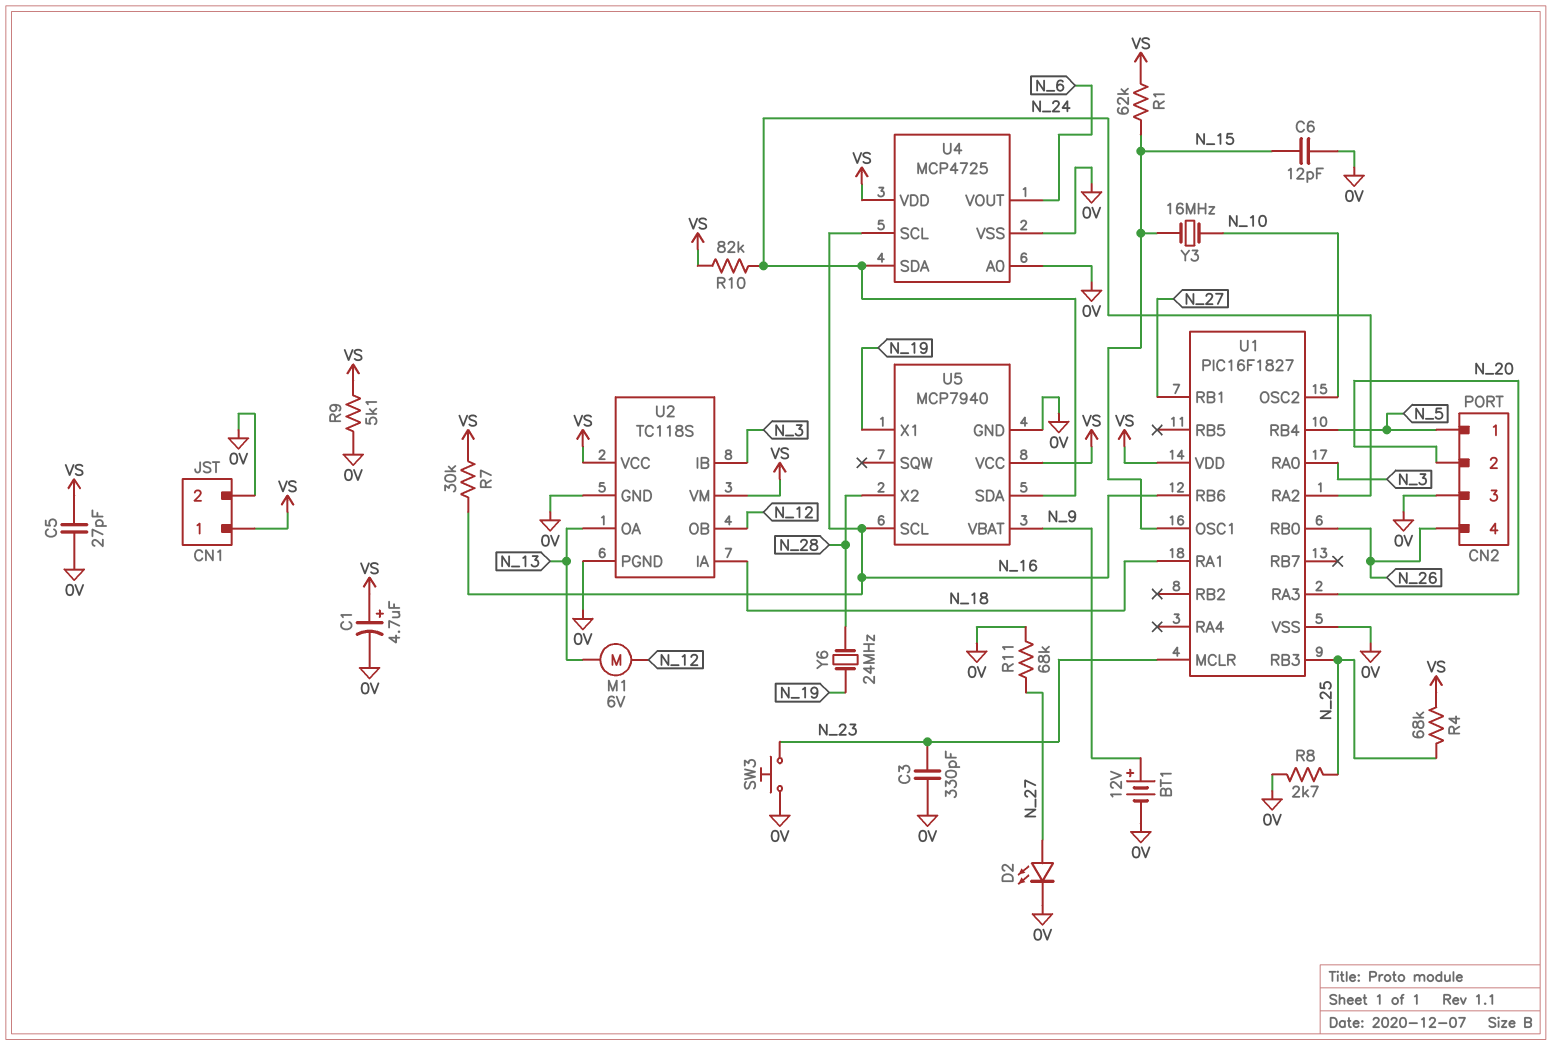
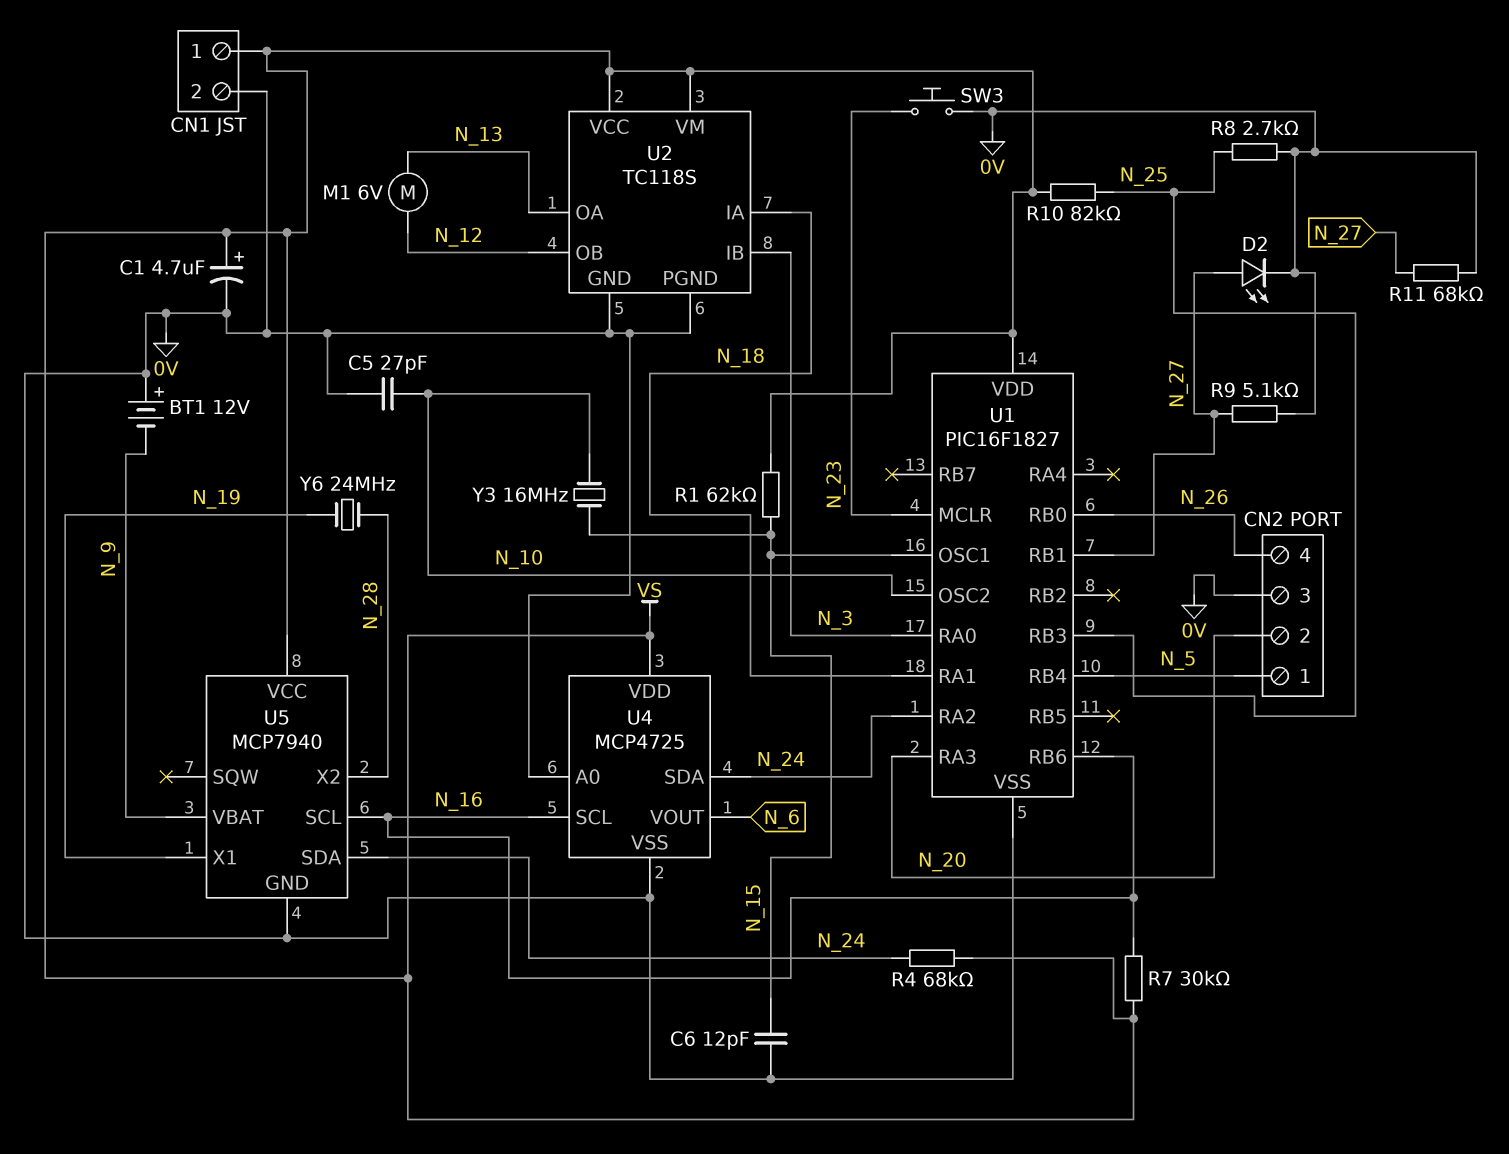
BT1: 12V (plus N_9, minus 0V) -> 12V (plus 0V, minus N_9)
C3: 330pF (0V, N_23) -> none
C5: 27pF (0V, VS) -> 27pF (0V, N_10)
R4: 68k (N_25, VS) -> 68k (N_24, VS)
R9: 5.1k (0V, VS) -> 5.1k (0V, N_27)
R10: 82k (N_24, VS) -> 82k (N_25, VS)

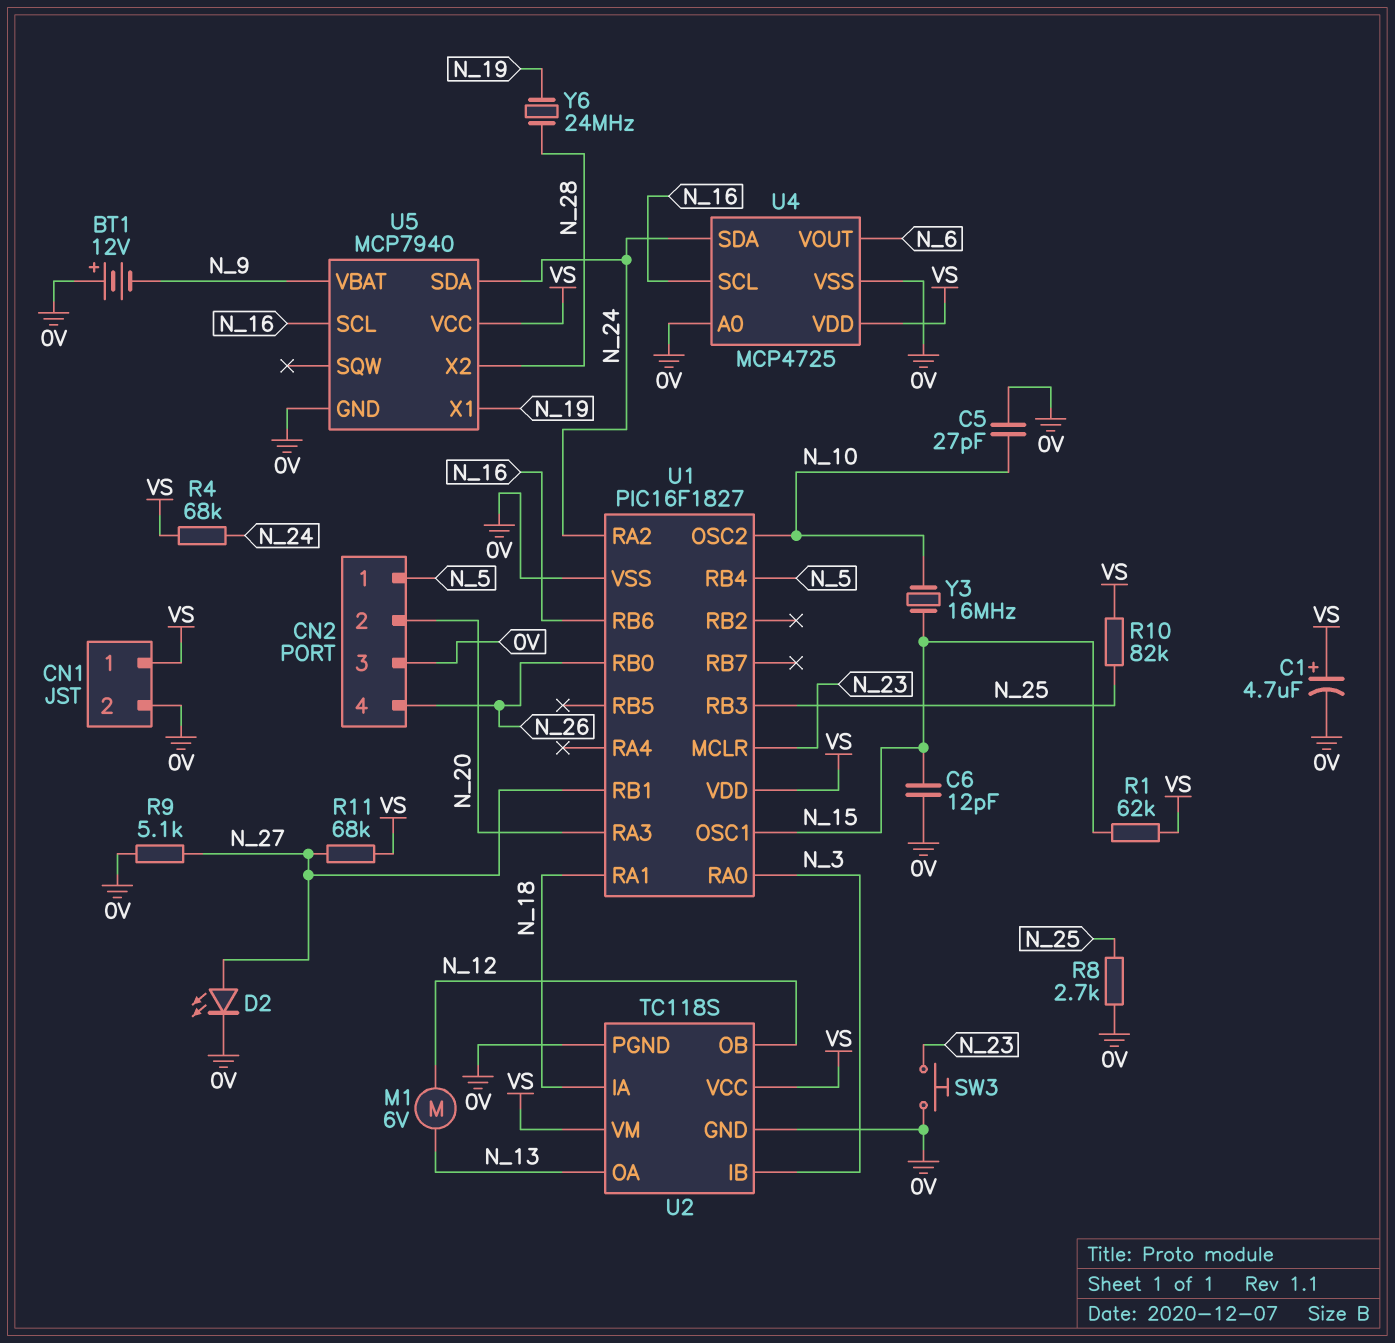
R7: 30k (N_16, VS) -> none
R11: 68k (0V, N_27) -> 68k (N_27, VS)

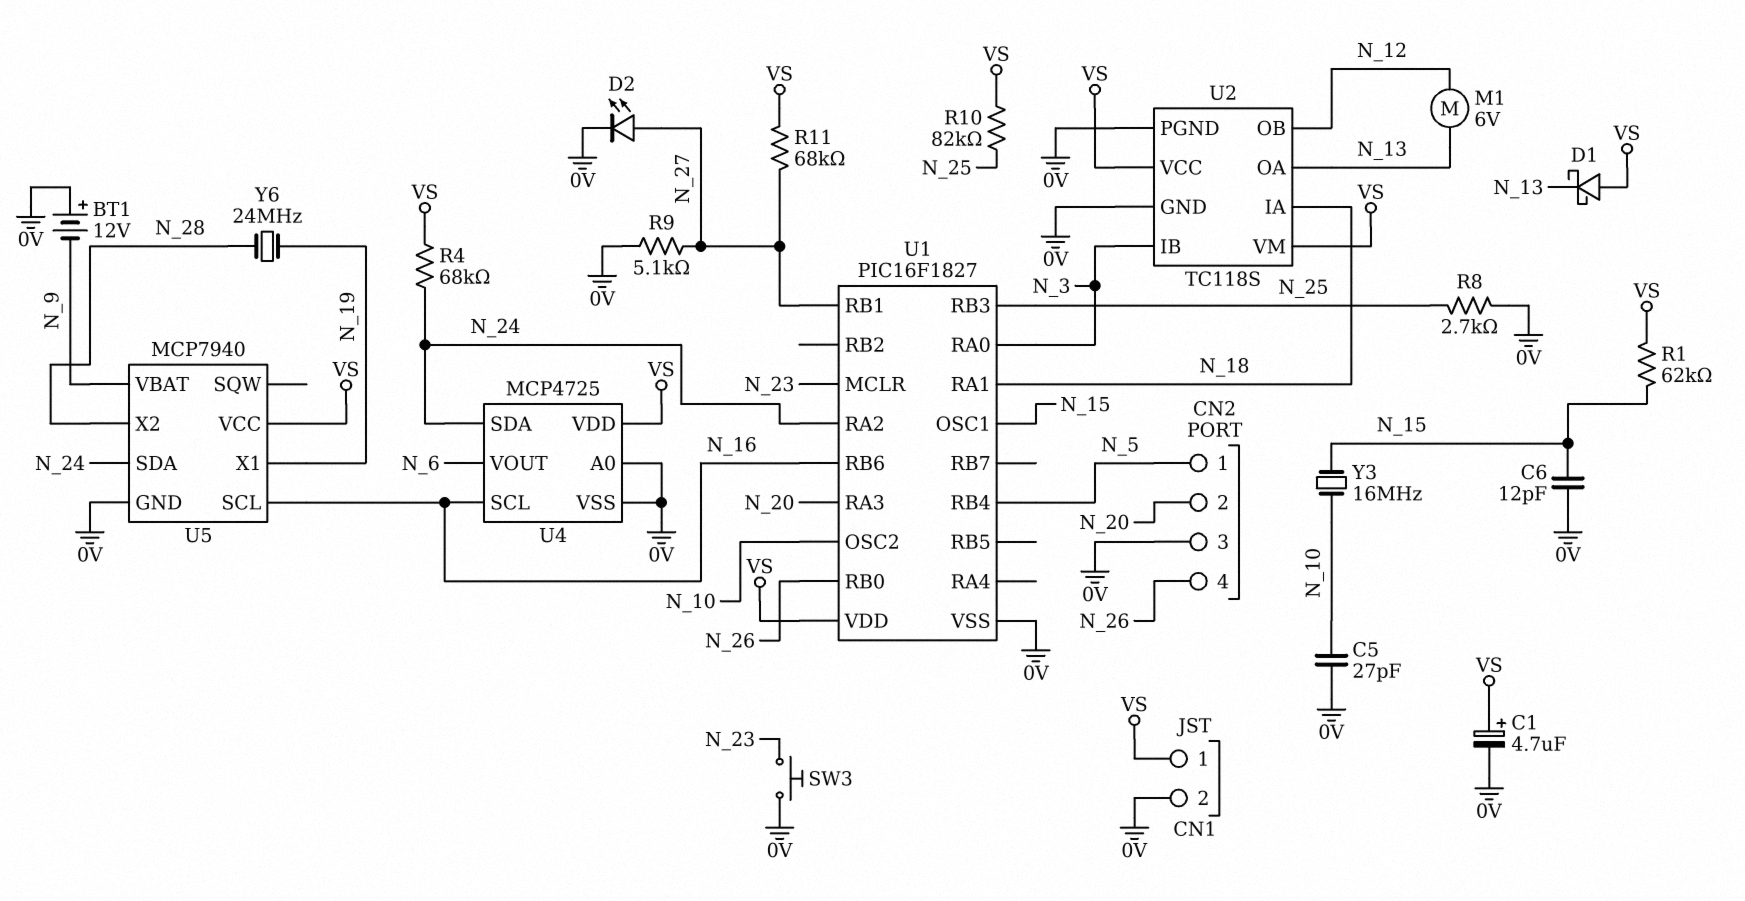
D1: none -> schottky (A VS, K N_13)

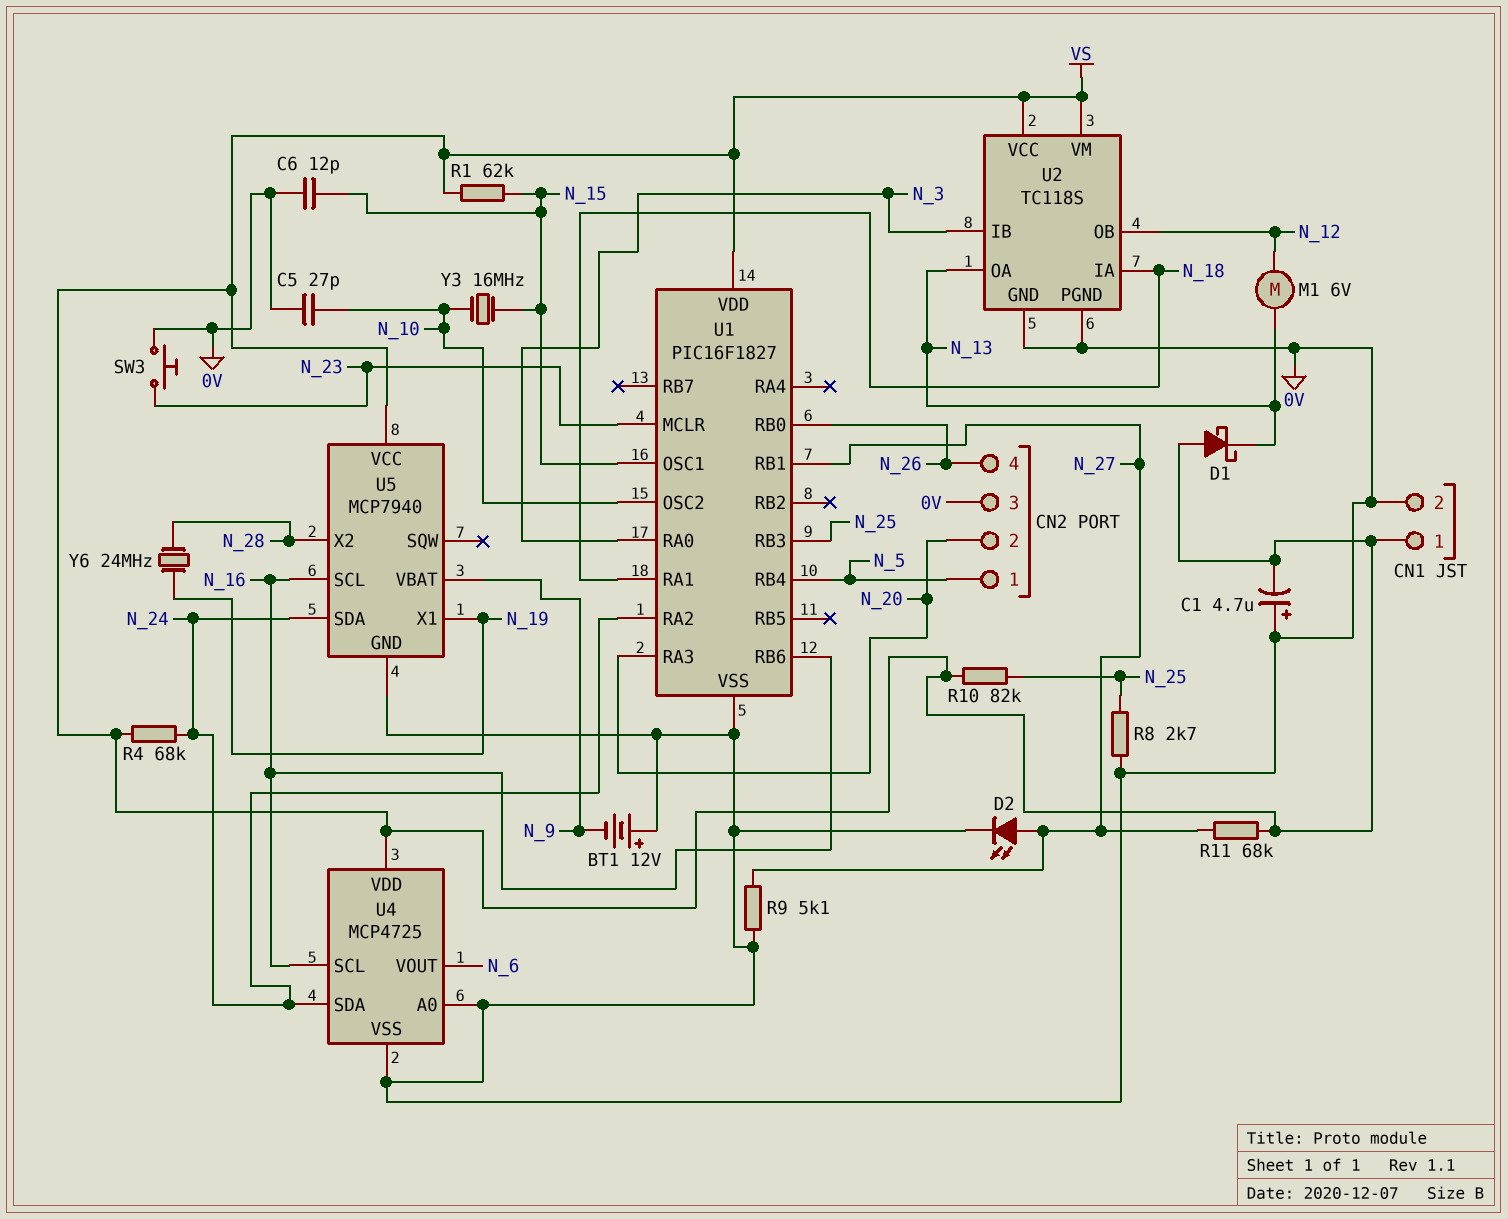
C1: 4.7uF (plus VS, minus 0V) -> 4.7uF (plus 0V, minus VS)

